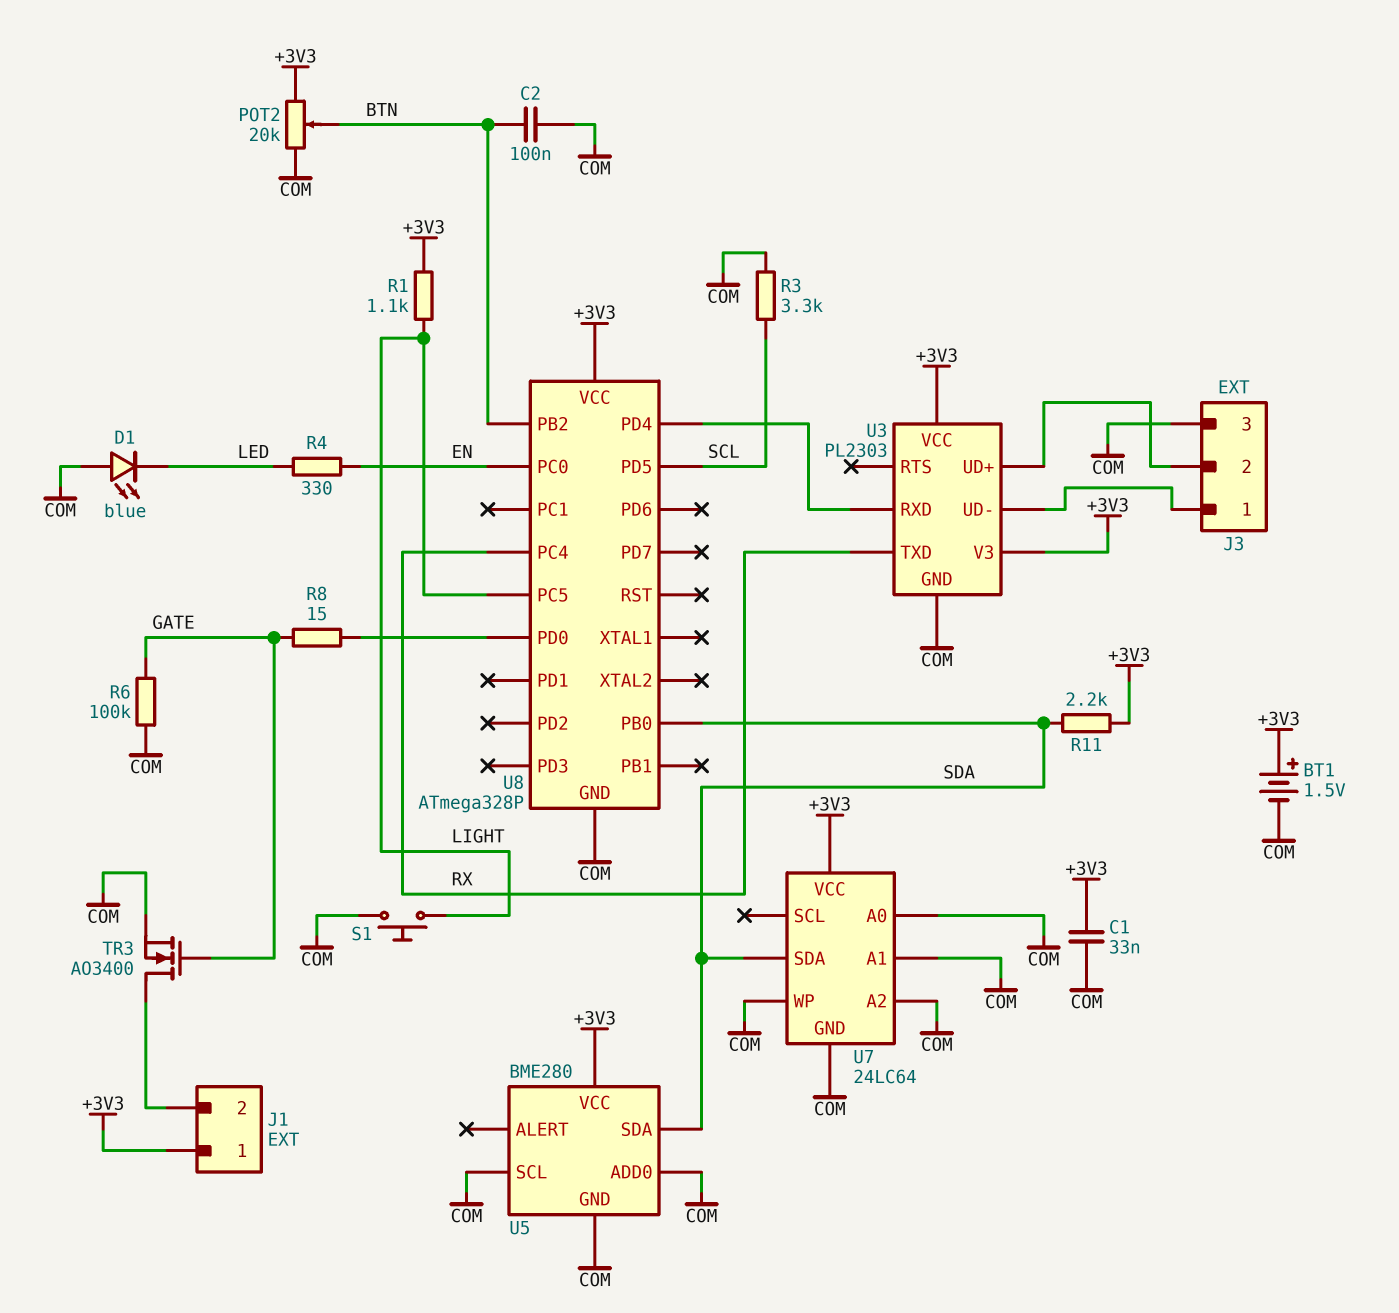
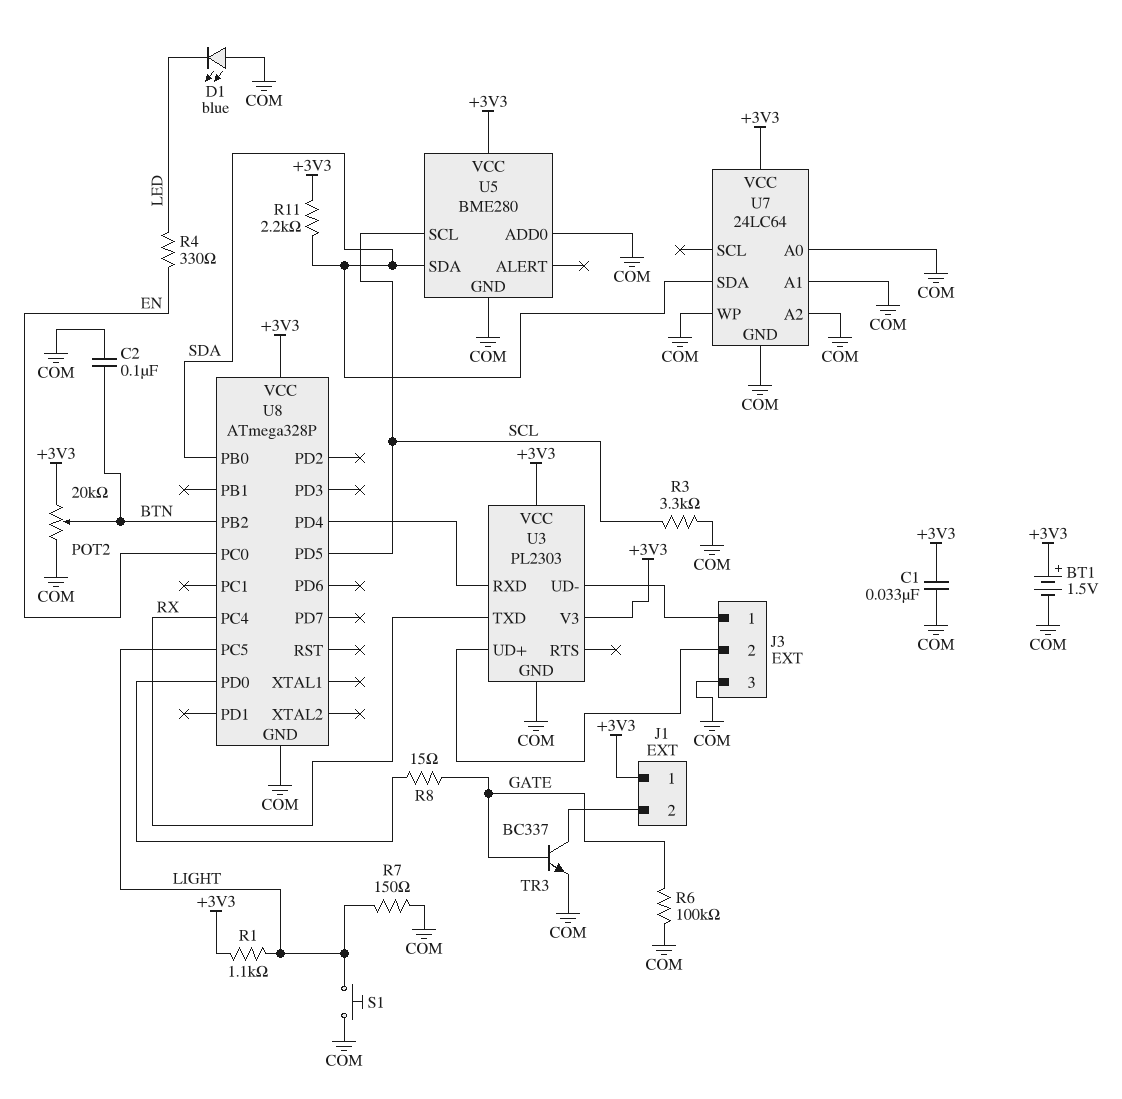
R7: none -> 150 (COM, LIGHT)
TR3: NMOS AO3400 (G GATE, D J1/2, S COM) -> NPN BC337 (B GATE, C J1/2, E COM)
U5 pin SCL: COM -> SCL

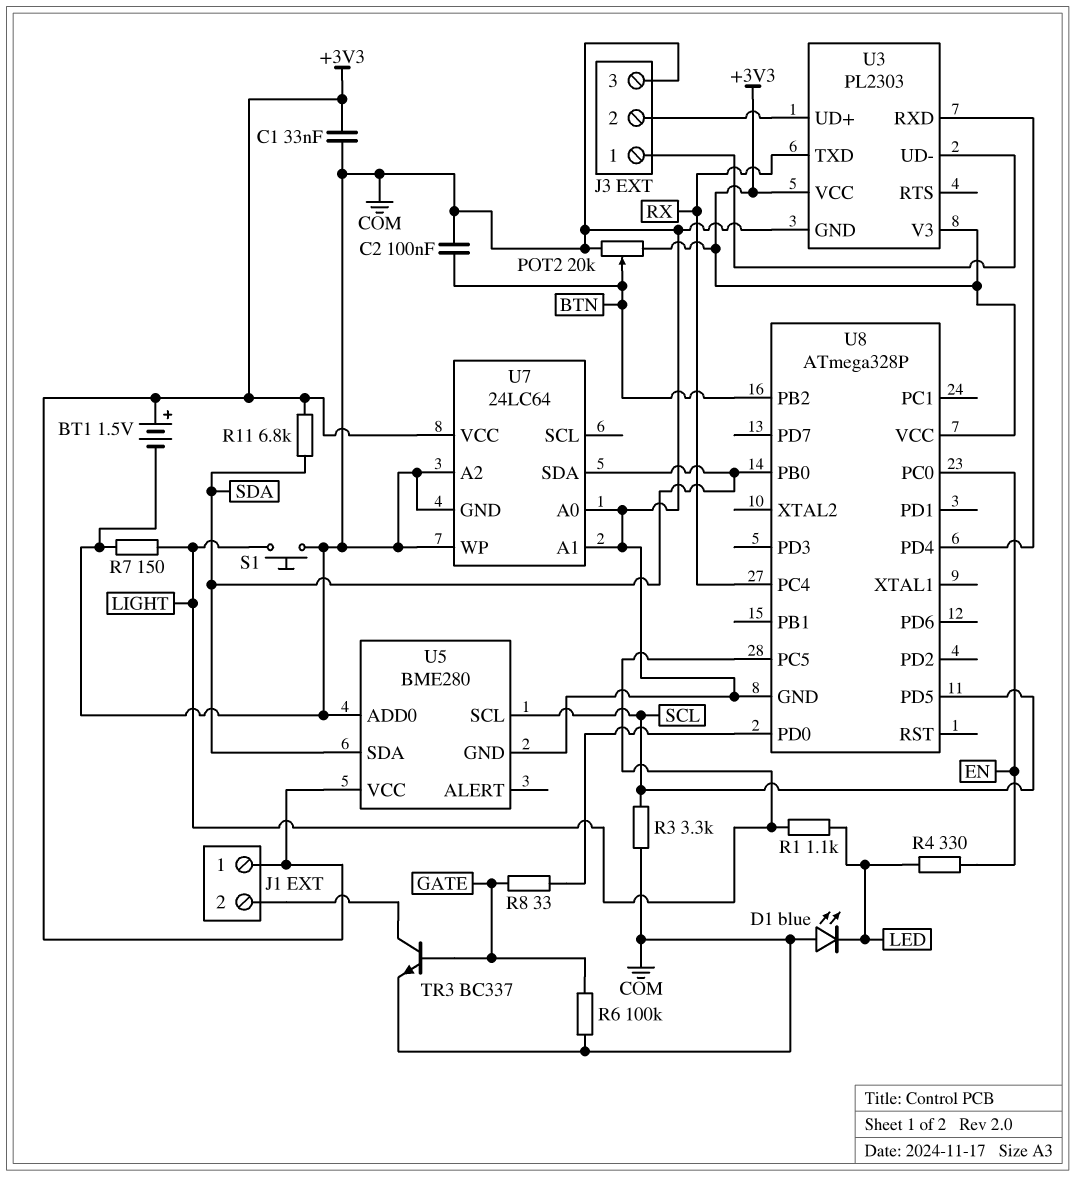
R1: 1.1k (+3V3, LIGHT) -> 1.1k (LED, LIGHT)
R8: 15 (GATE, U8/PD0) -> 33 (GATE, U8/PD0)
R11: 2.2k (+3V3, SDA) -> 6.8k (+3V3, SDA)

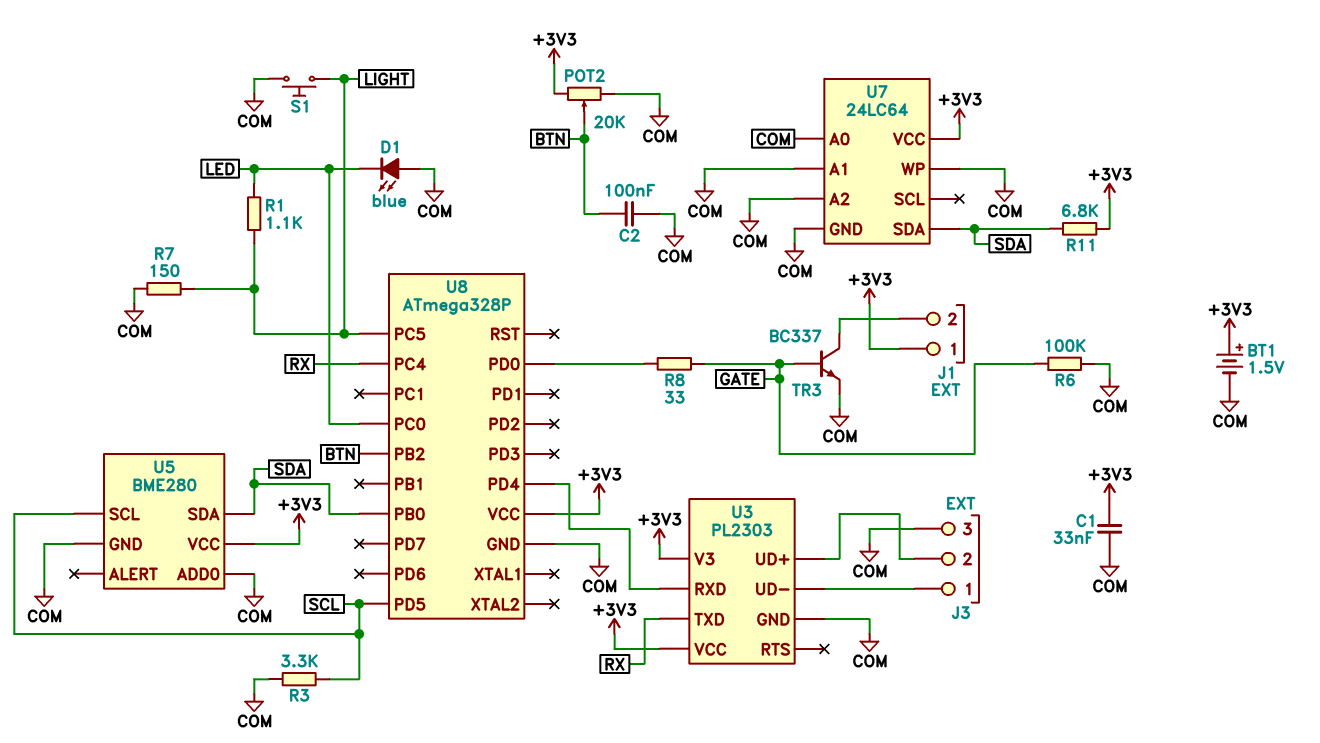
R4: 330 (EN, LED) -> none
U8 pin PC0: EN -> LED

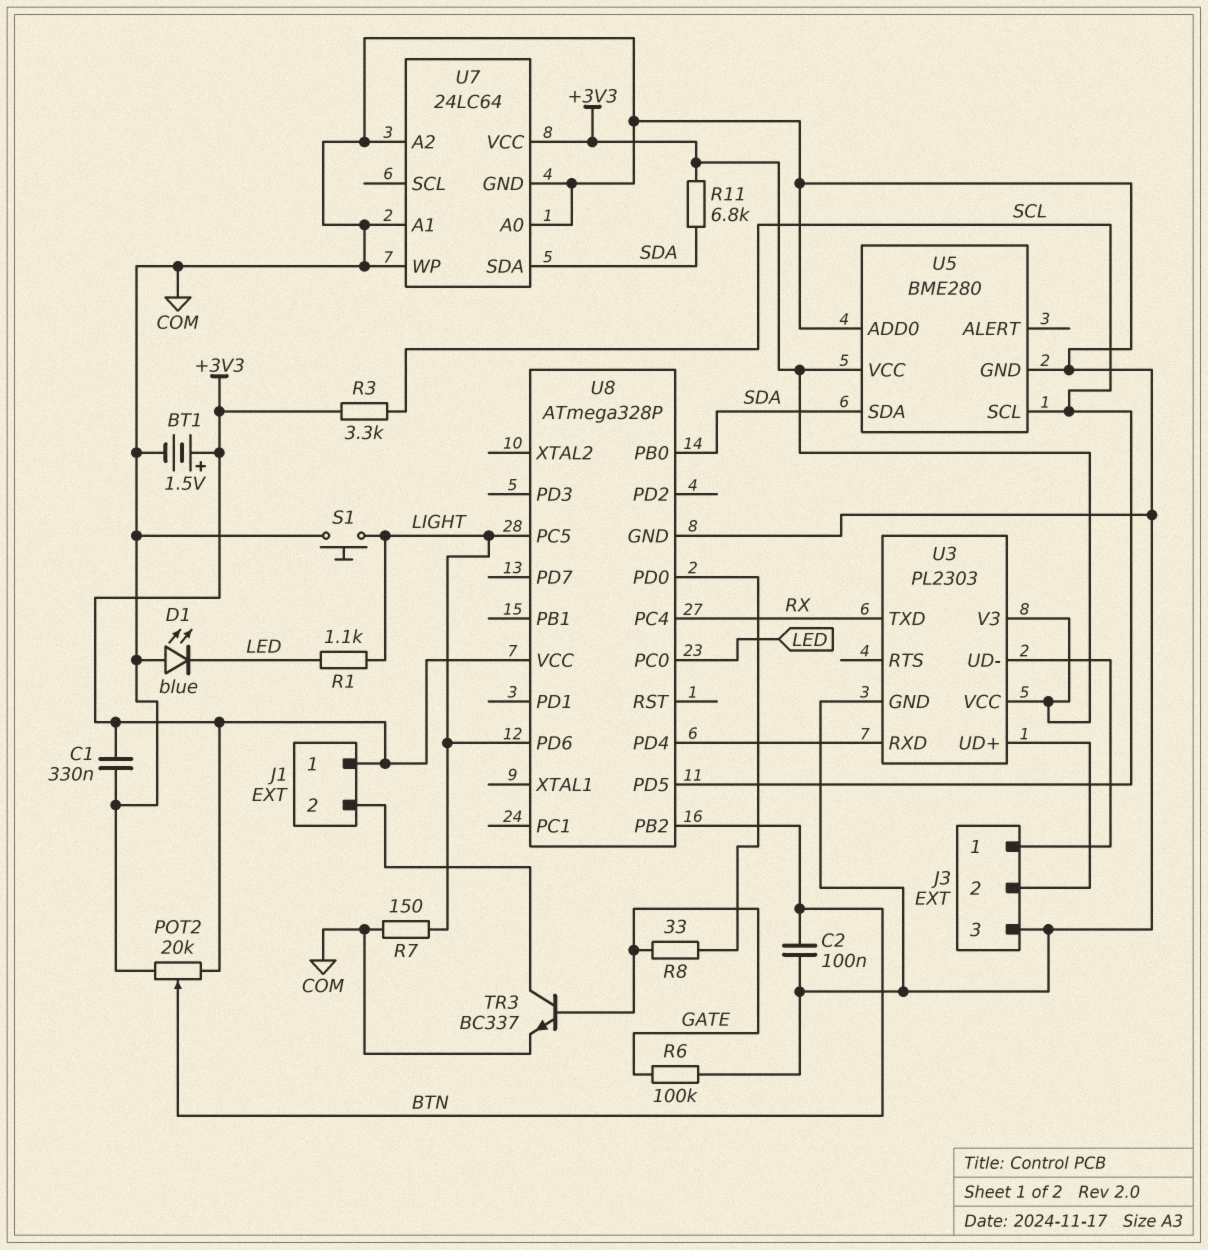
C1: 33nF (+3V3, COM) -> 330nF (+3V3, COM)
R3: 3.3k (COM, SCL) -> 3.3k (+3V3, SCL)
U8 pin PD6: none -> LIGHT

